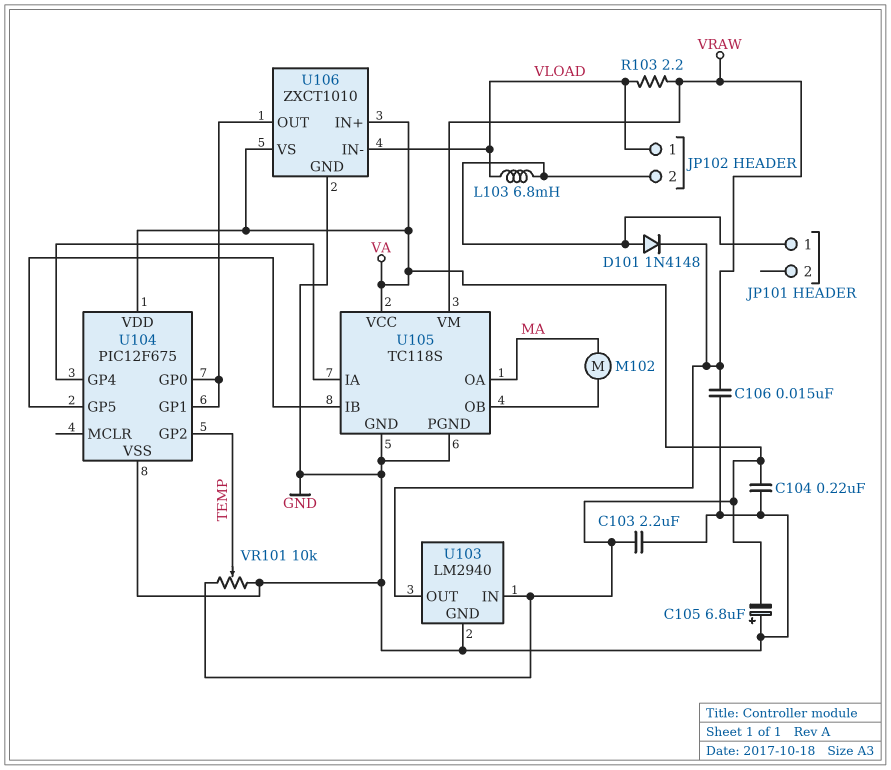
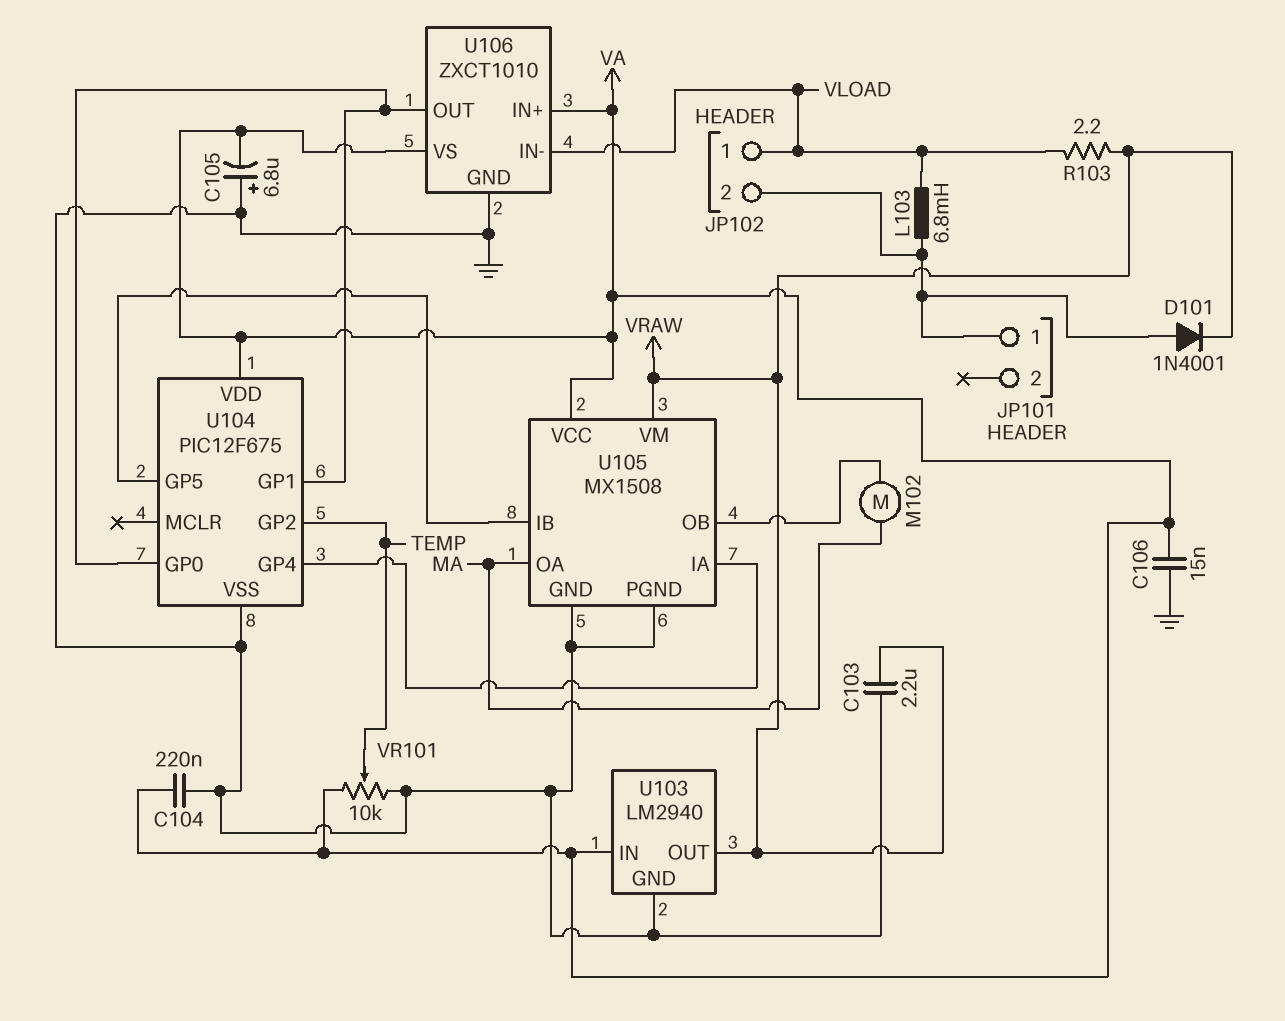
C103: 2.2uF (GND, VA) -> 2.2uF (GND, VRAW)
C106: 15nF (GND, VRAW) -> 15nF (GND, VA)
D101: diode 1N4148 (A JP101/1, K VRAW) -> diode 1N4001 (A JP101/1, K VRAW)
U105: TC118S -> MX1508

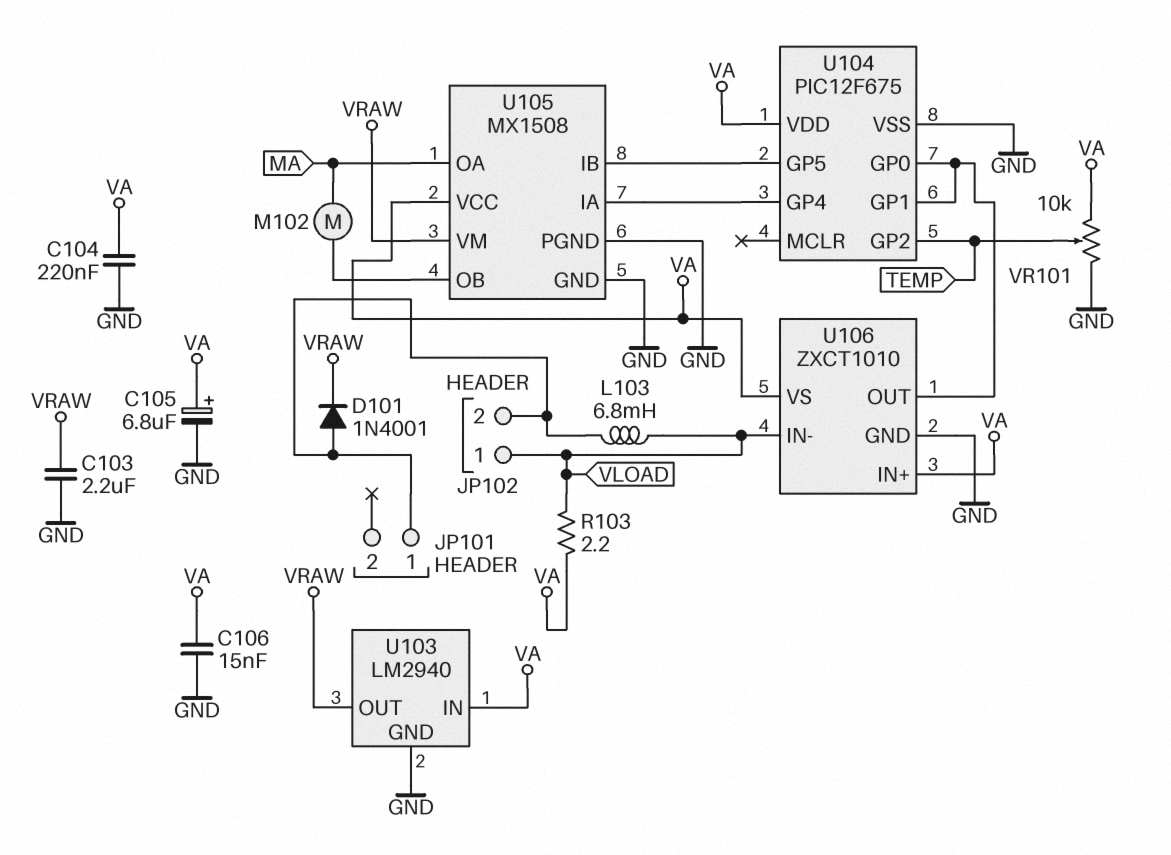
C105: 6.8uF (plus GND, minus VA) -> 6.8uF (plus VA, minus GND)
R103: 2.2 (VLOAD, VRAW) -> 2.2 (VA, VLOAD)

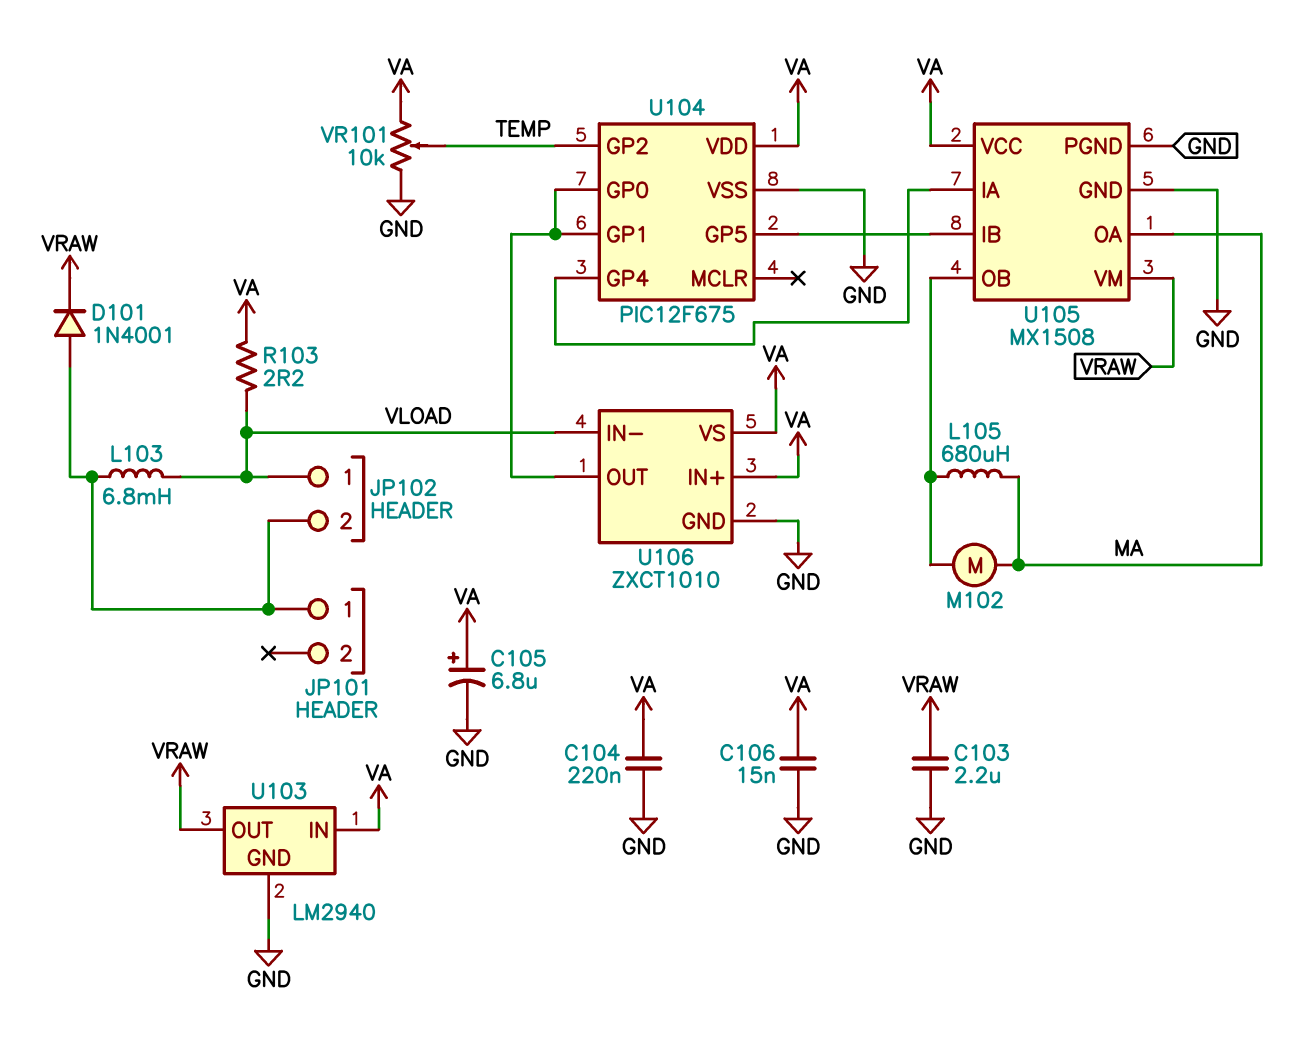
L105: none -> 680uH (MA, U105/OB)

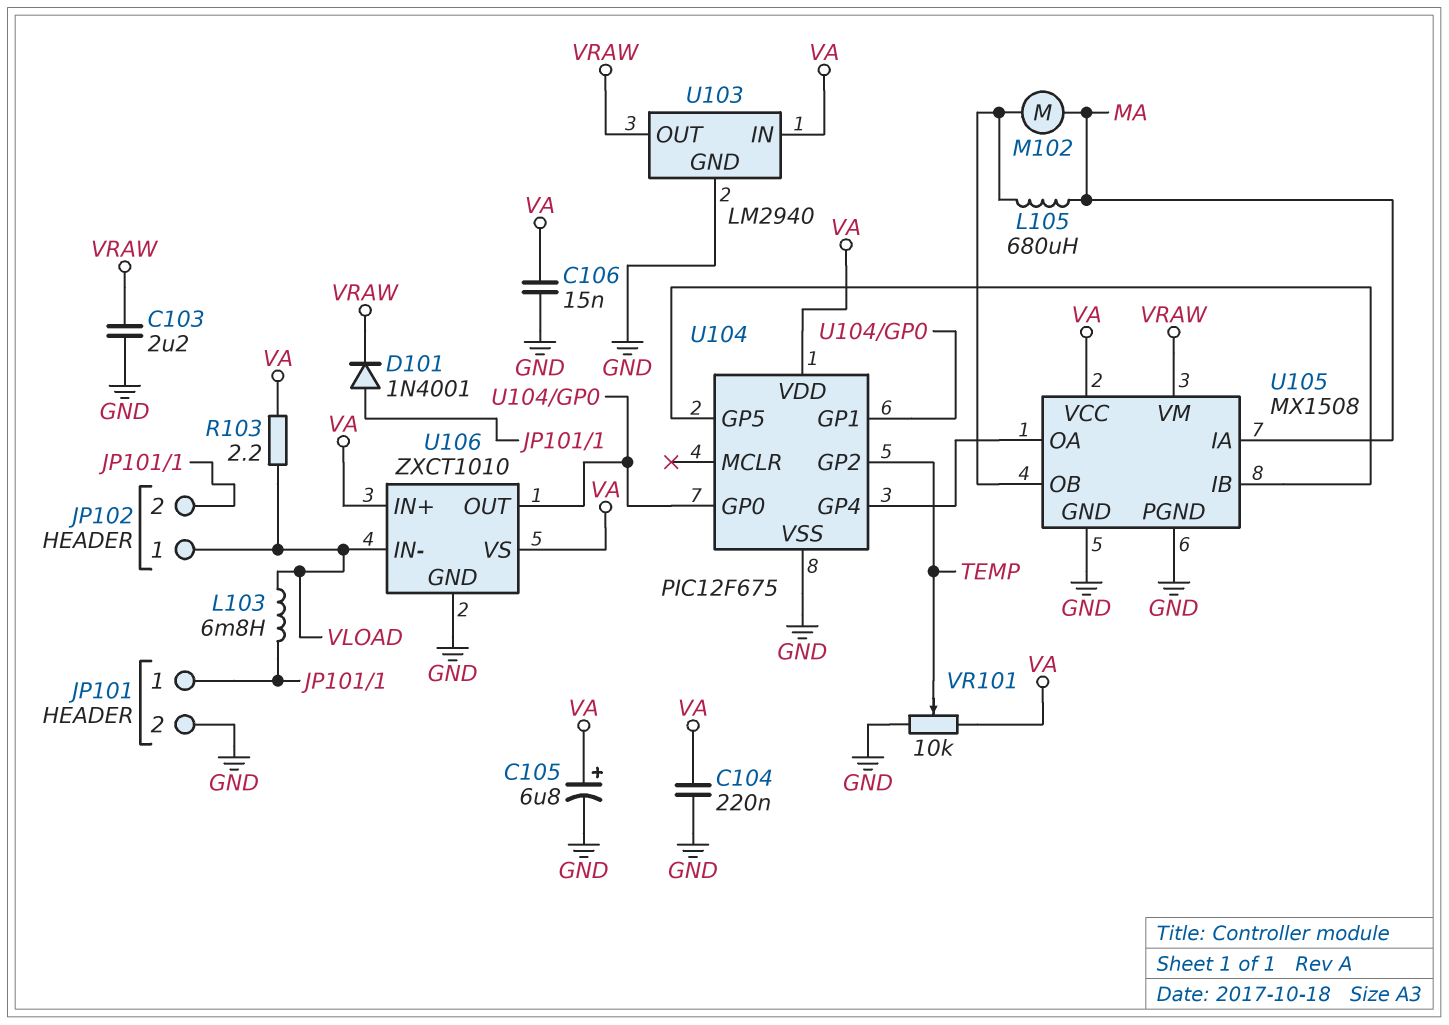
JP101 pin 2: none -> GND
U105 pin IA: U104/GP4 -> MA
U105 pin OA: MA -> U104/GP4

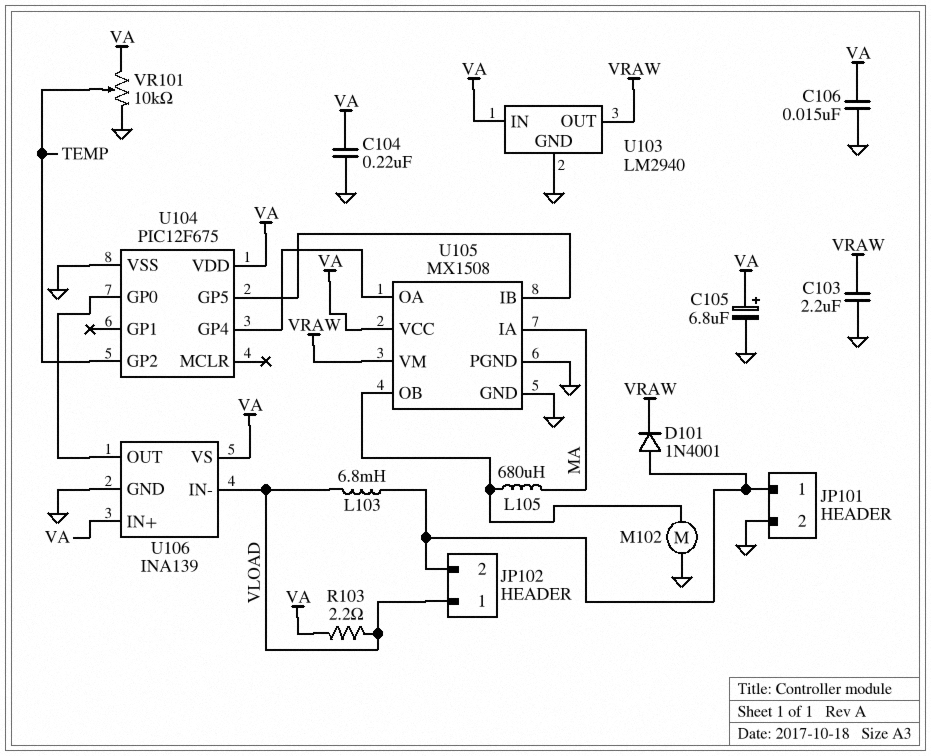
M102: motor (MA, U105/OB) -> motor (GND, U105/OB)
U104 pin GP1: U104/GP0 -> none
U106: ZXCT1010 -> INA139

